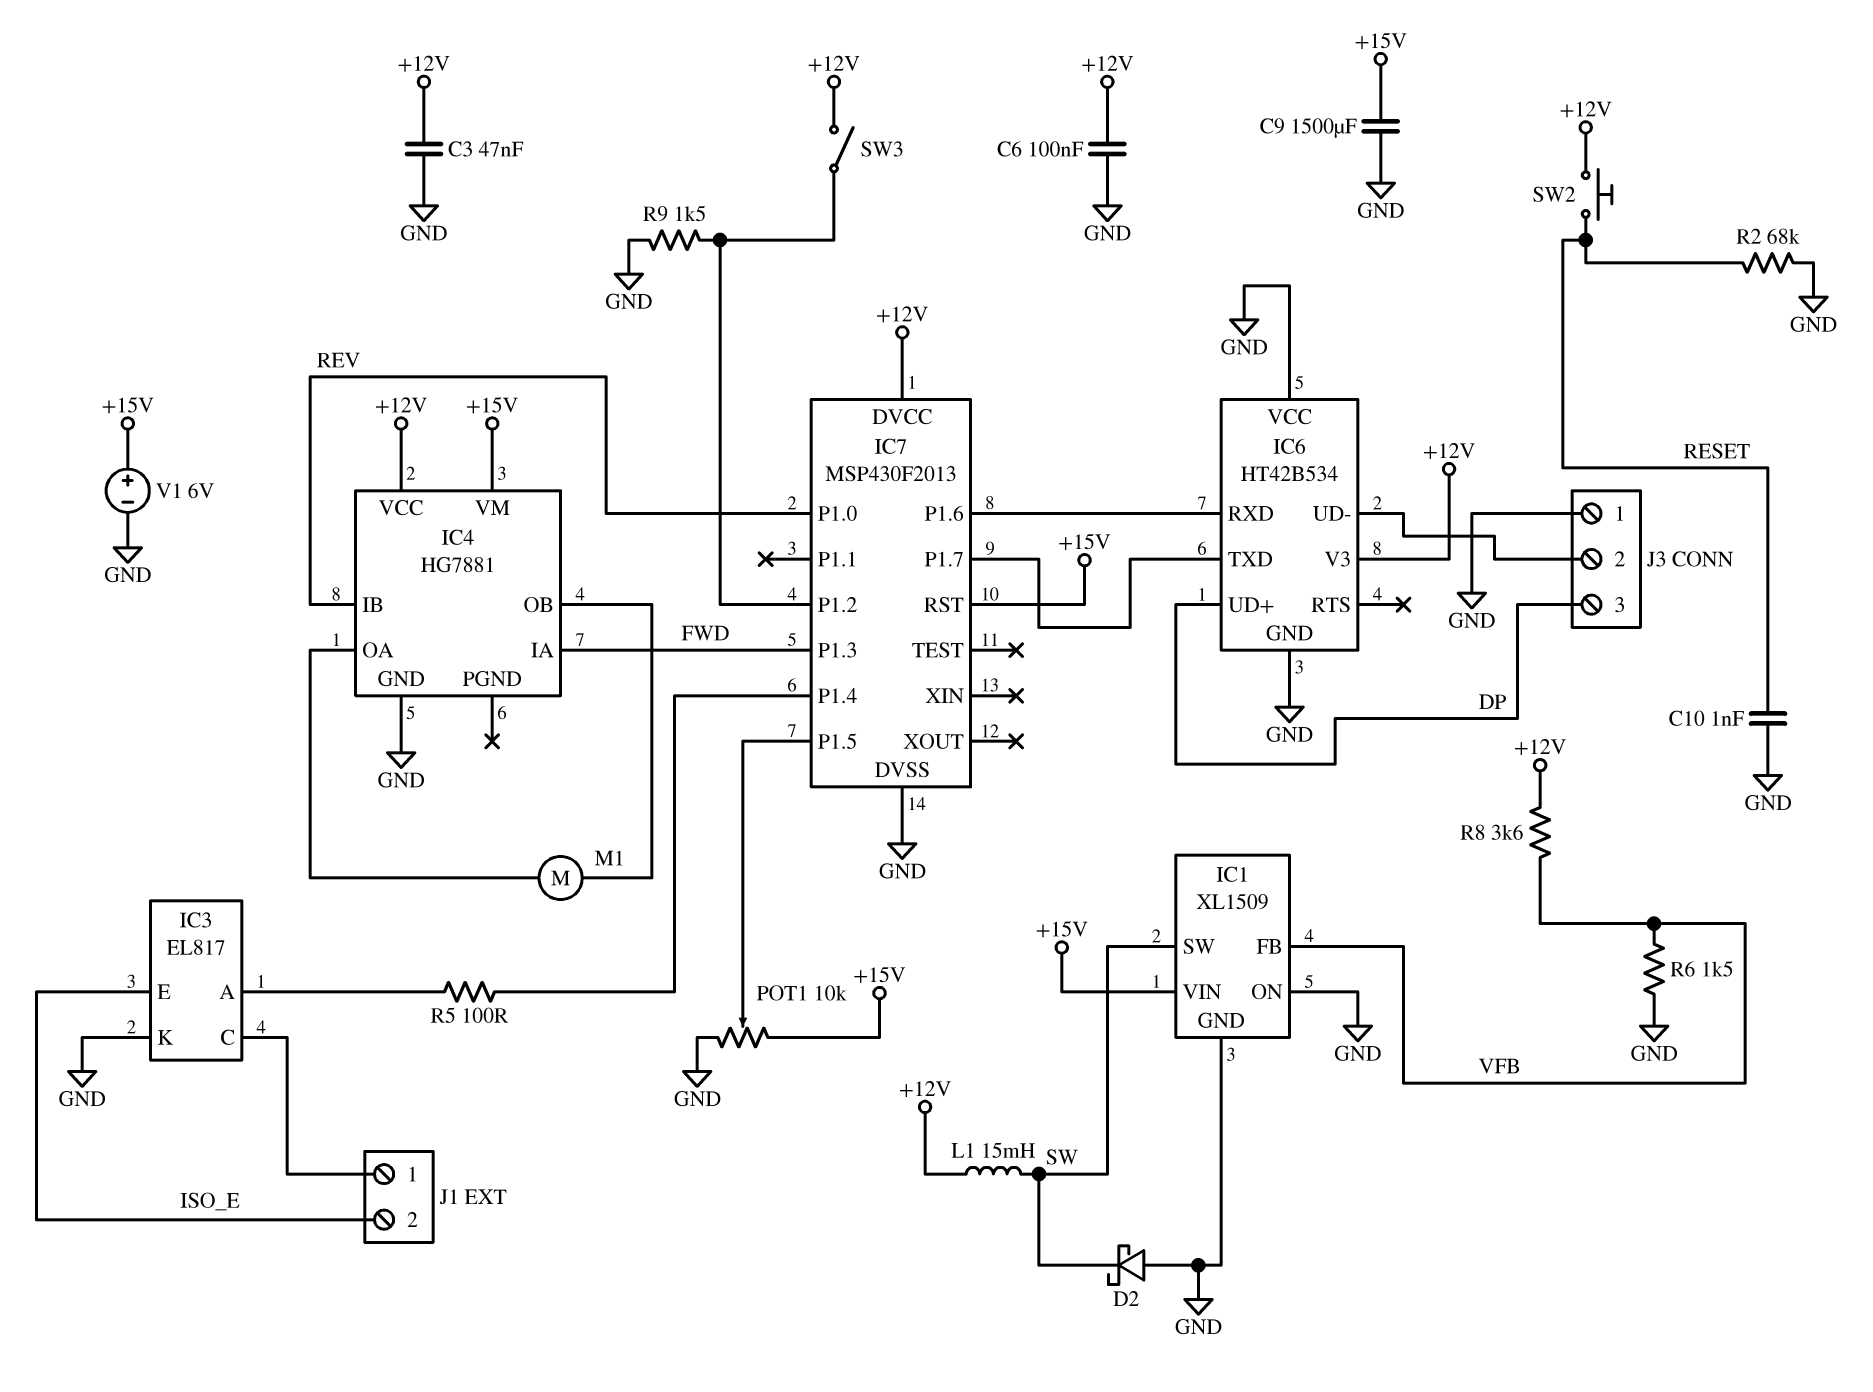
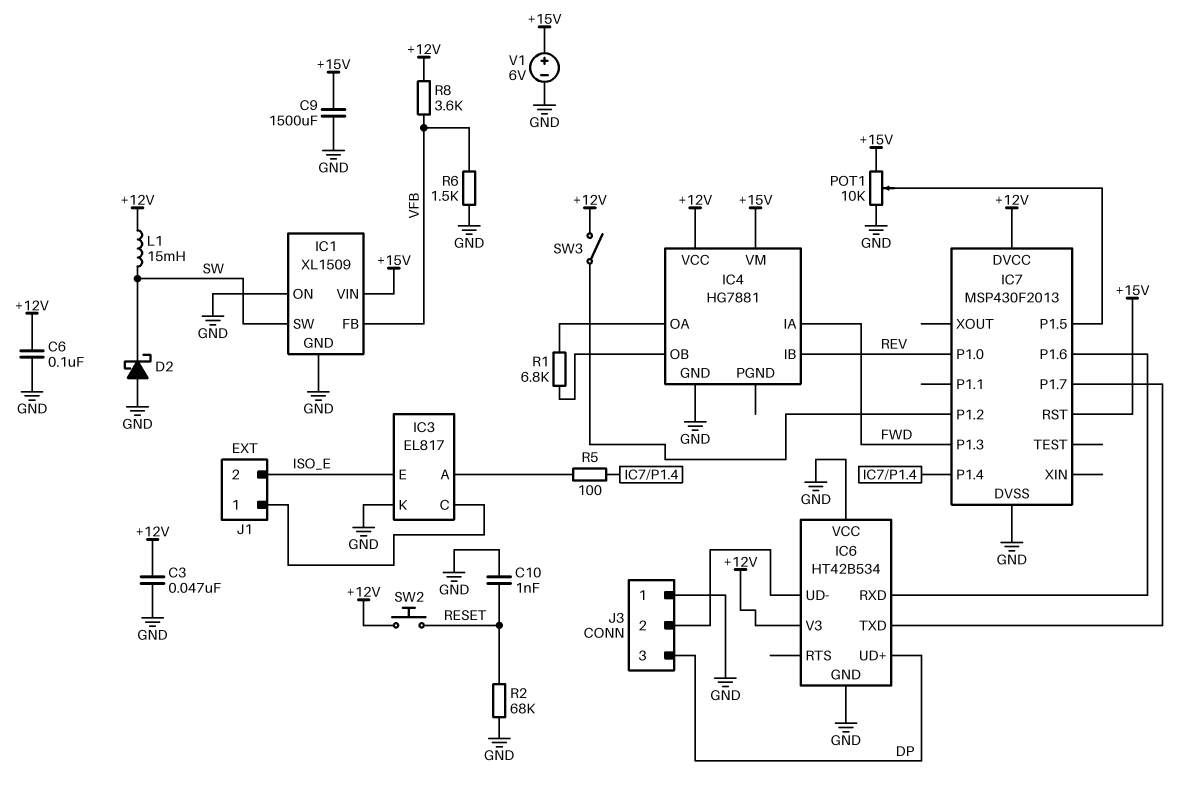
M1: motor (IC4/OA, IC4/OB) -> none
R1: none -> 6.8k (IC4/OA, IC4/OB)
R9: 1.5k (GND, IC7/P1.2) -> none

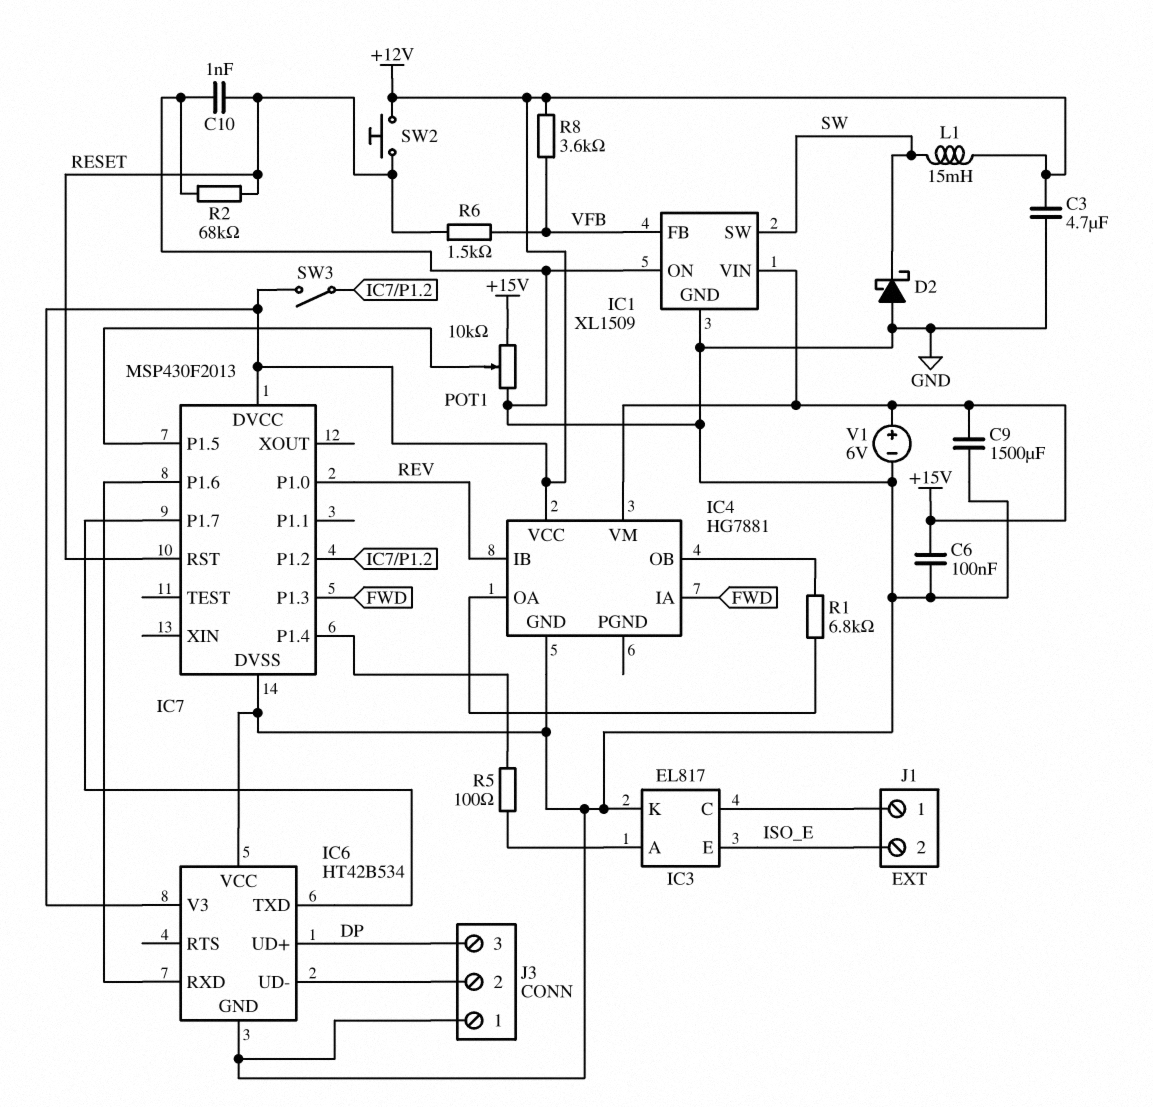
C3: 47nF (+12V, GND) -> 4.7uF (+12V, GND)
C6: 100nF (+12V, GND) -> 100nF (+15V, GND)
IC7 pin RST: +15V -> RESET
R6: 1.5k (GND, VFB) -> 1.5k (RESET, VFB)

